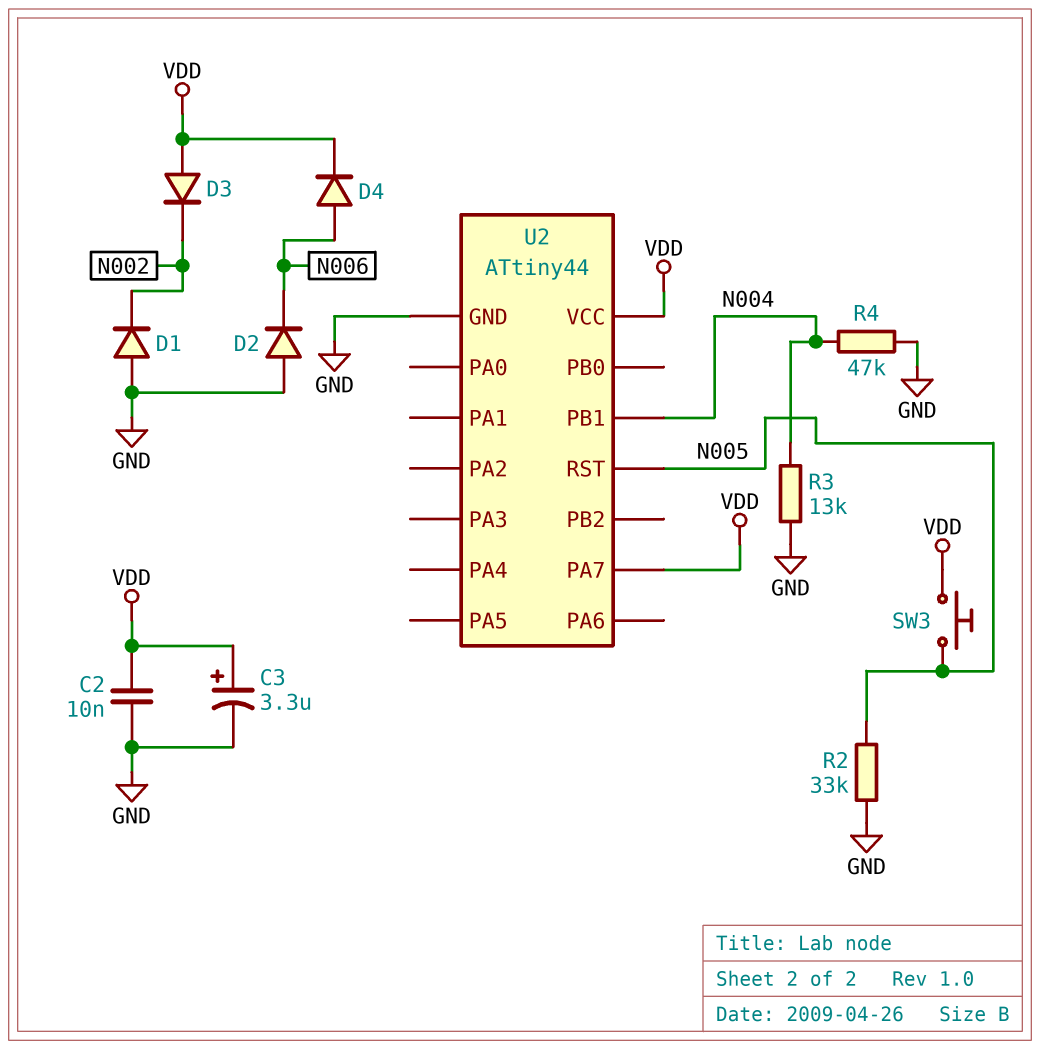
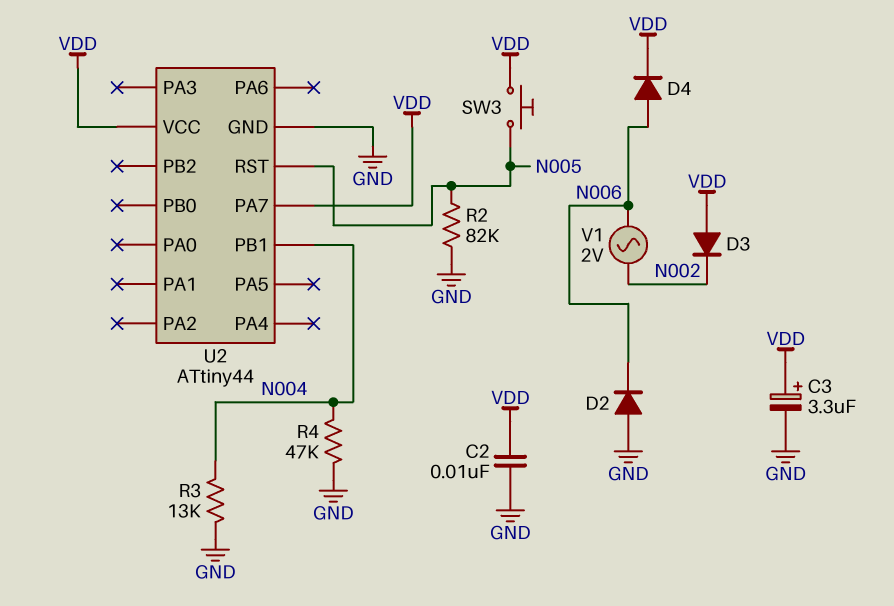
D1: diode (A GND, K N002) -> none
R2: 33k (GND, N005) -> 82k (GND, N005)
V1: none -> AC 2V (N002, N006)

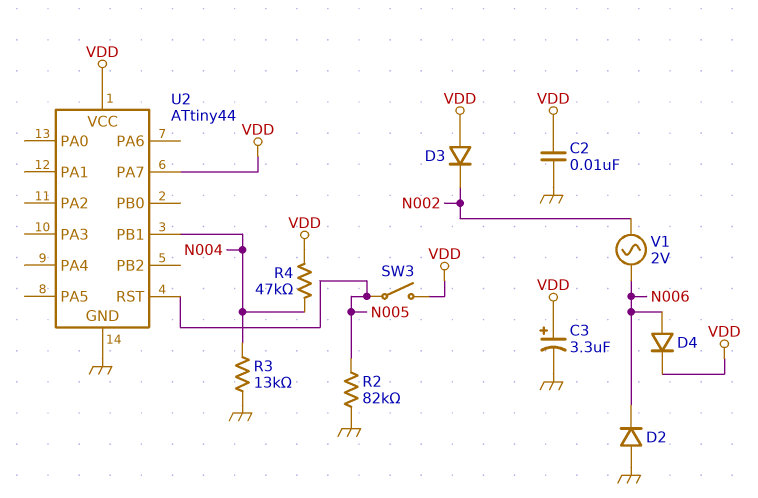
R4: 47k (GND, N004) -> 47k (N004, VDD)
SW3: button (N005, VDD) -> switch (N005, VDD)

